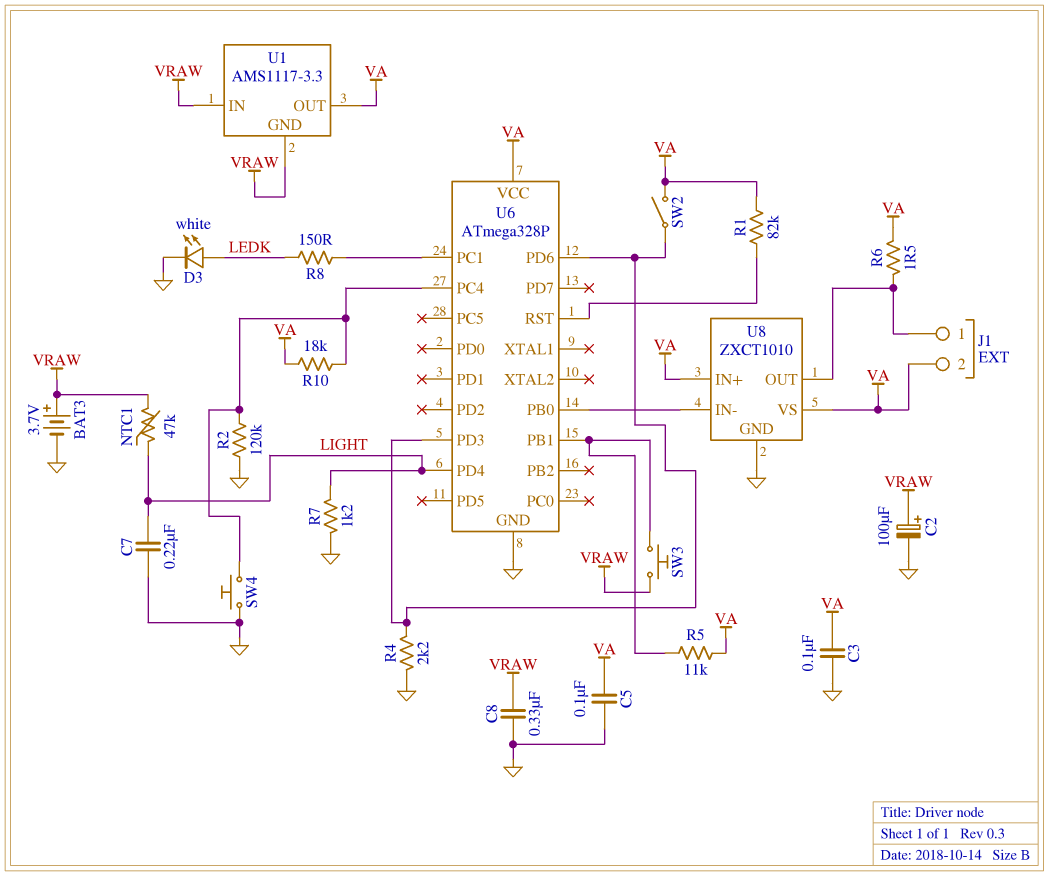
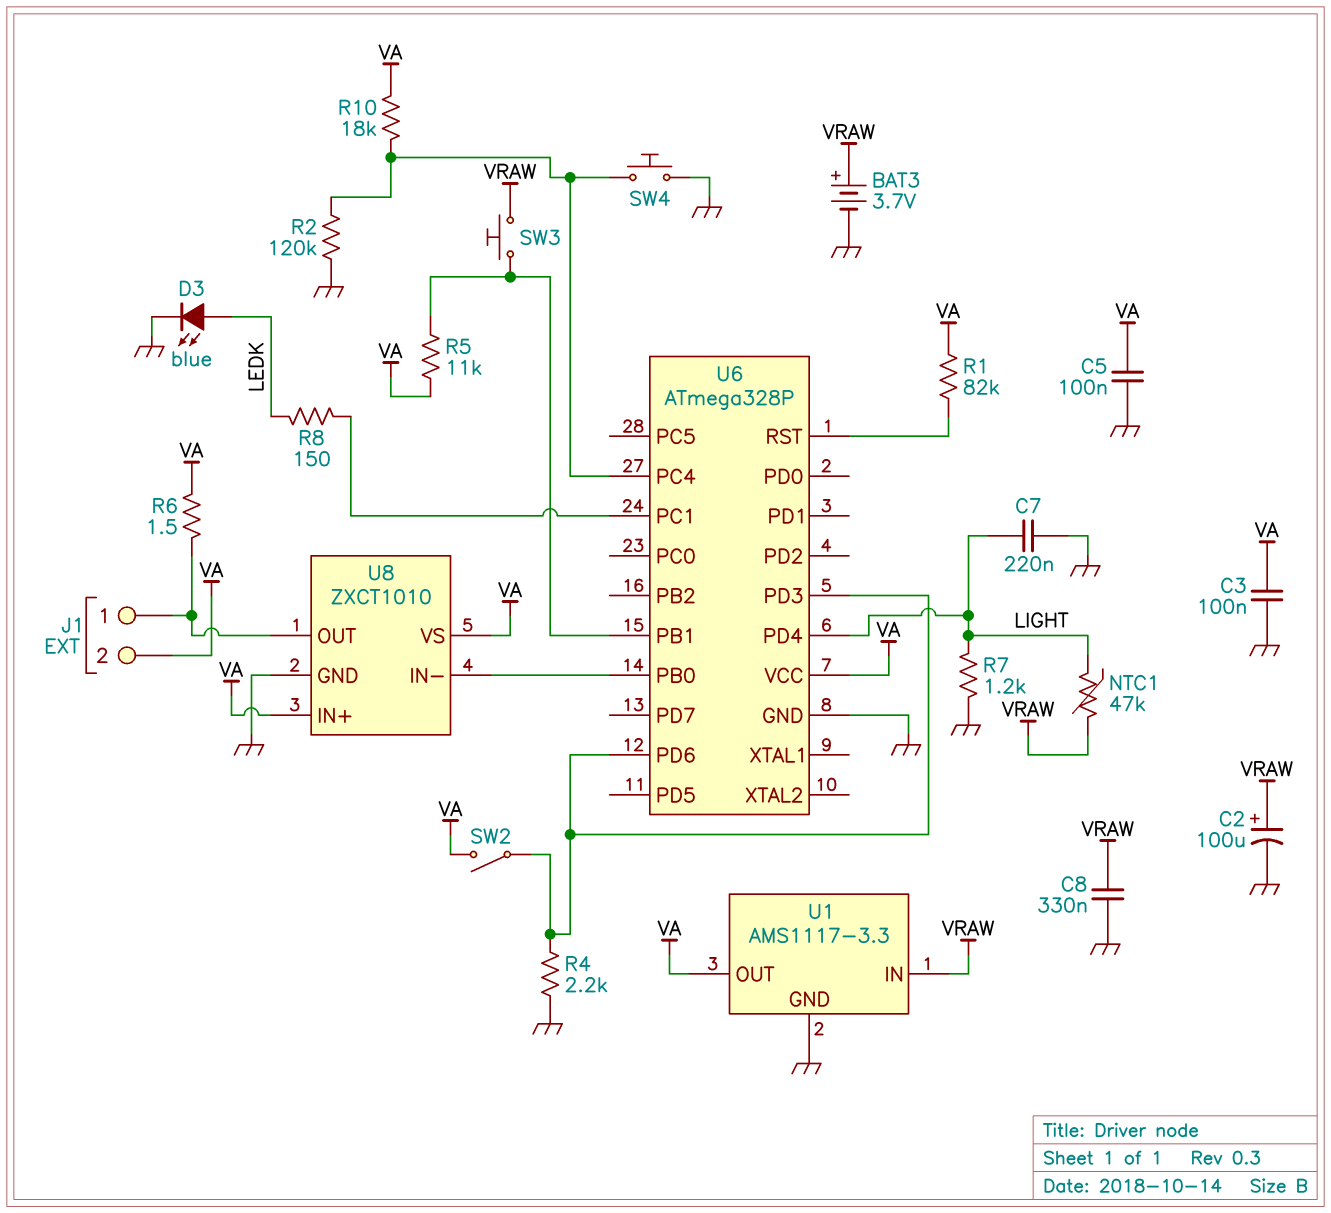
D3: LED white (A LEDK, K GND) -> LED blue (A LEDK, K GND)
U1 pin GND: VRAW -> GND

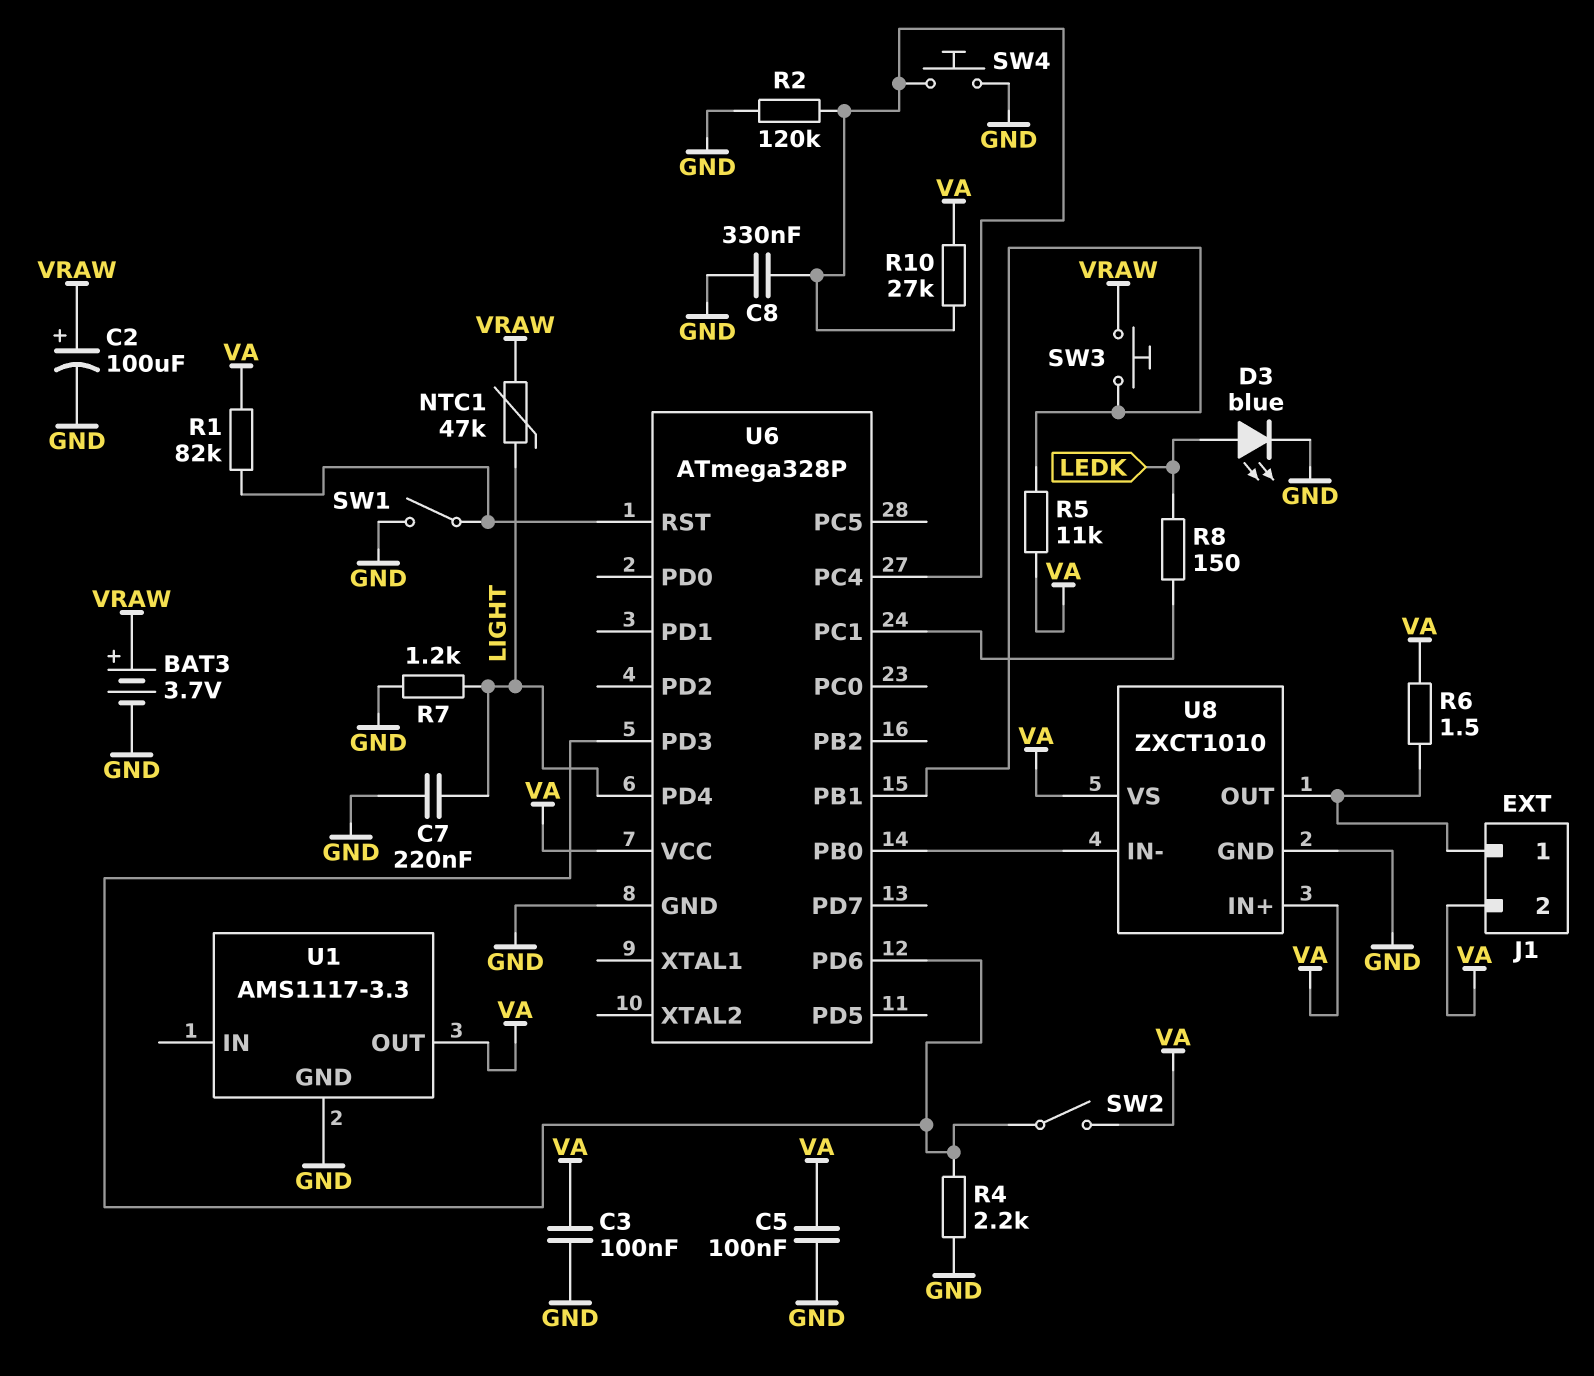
C8: 330nF (GND, VRAW) -> 330nF (GND, U6/PC4)
R10: 18k (U6/PC4, VA) -> 27k (U6/PC4, VA)
SW1: none -> switch (GND, U6/RST)
U1 pin IN: VRAW -> none

